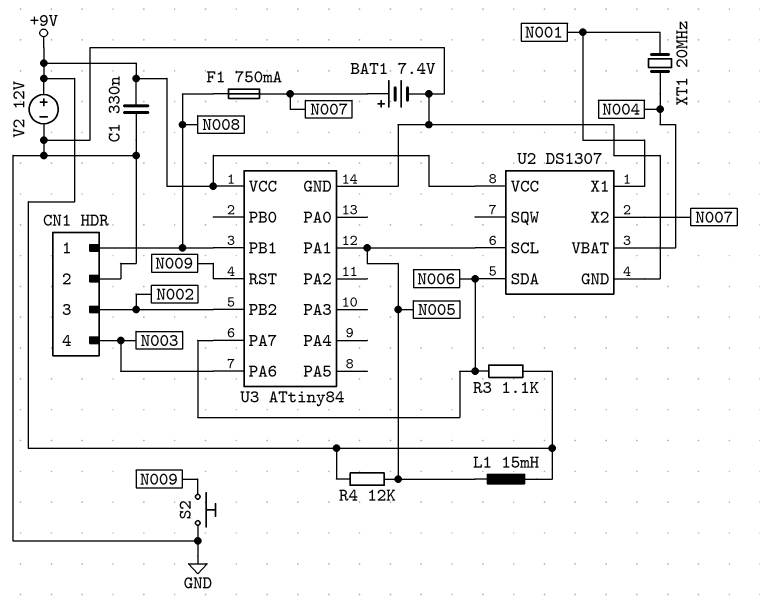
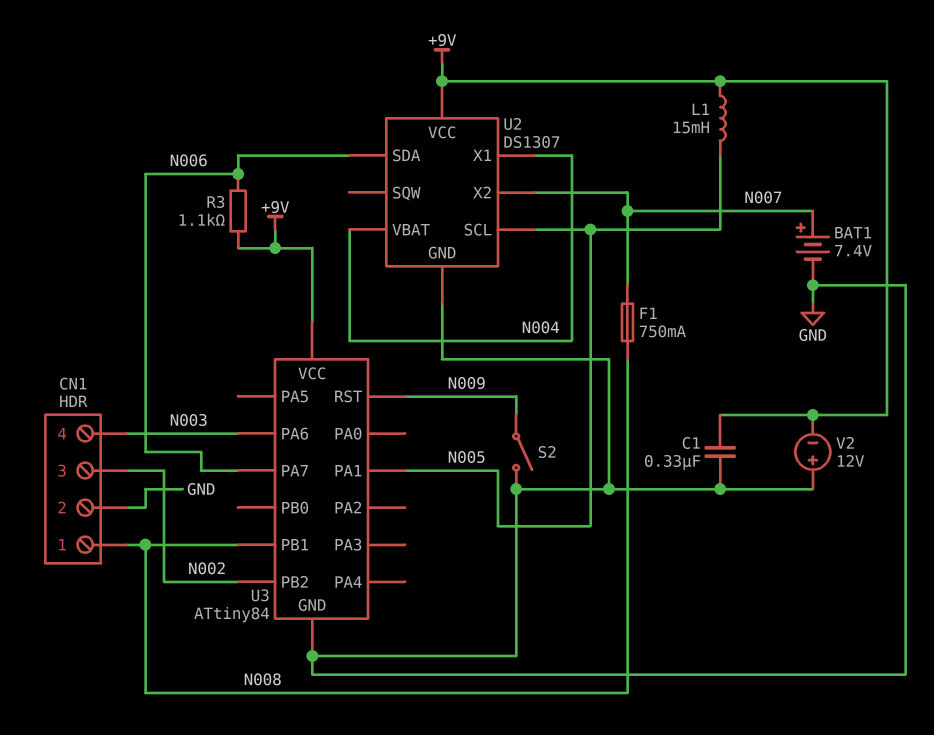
R4: 12k (+9V, N005) -> none
S2: button (GND, N009) -> switch (GND, N009)
U2 pin X1: N001 -> N004
V2: 12V (plus +9V, minus GND) -> 12V (plus GND, minus +9V)
XT1: 20MHz (N001, N004) -> none

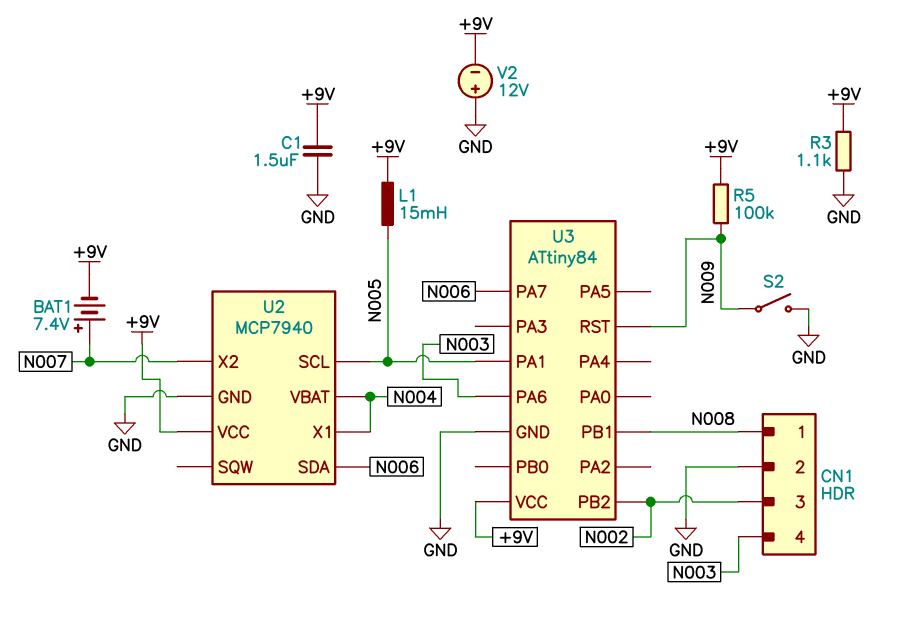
BAT1: 7.4V (plus N007, minus GND) -> 7.4V (plus N007, minus +9V)
C1: 330nF (+9V, GND) -> 1.5uF (+9V, GND)
F1: 750mA (N007, N008) -> none
R3: 1.1k (+9V, N006) -> 1.1k (+9V, GND)
R5: none -> 100k (+9V, N009)
U2: DS1307 -> MCP7940

